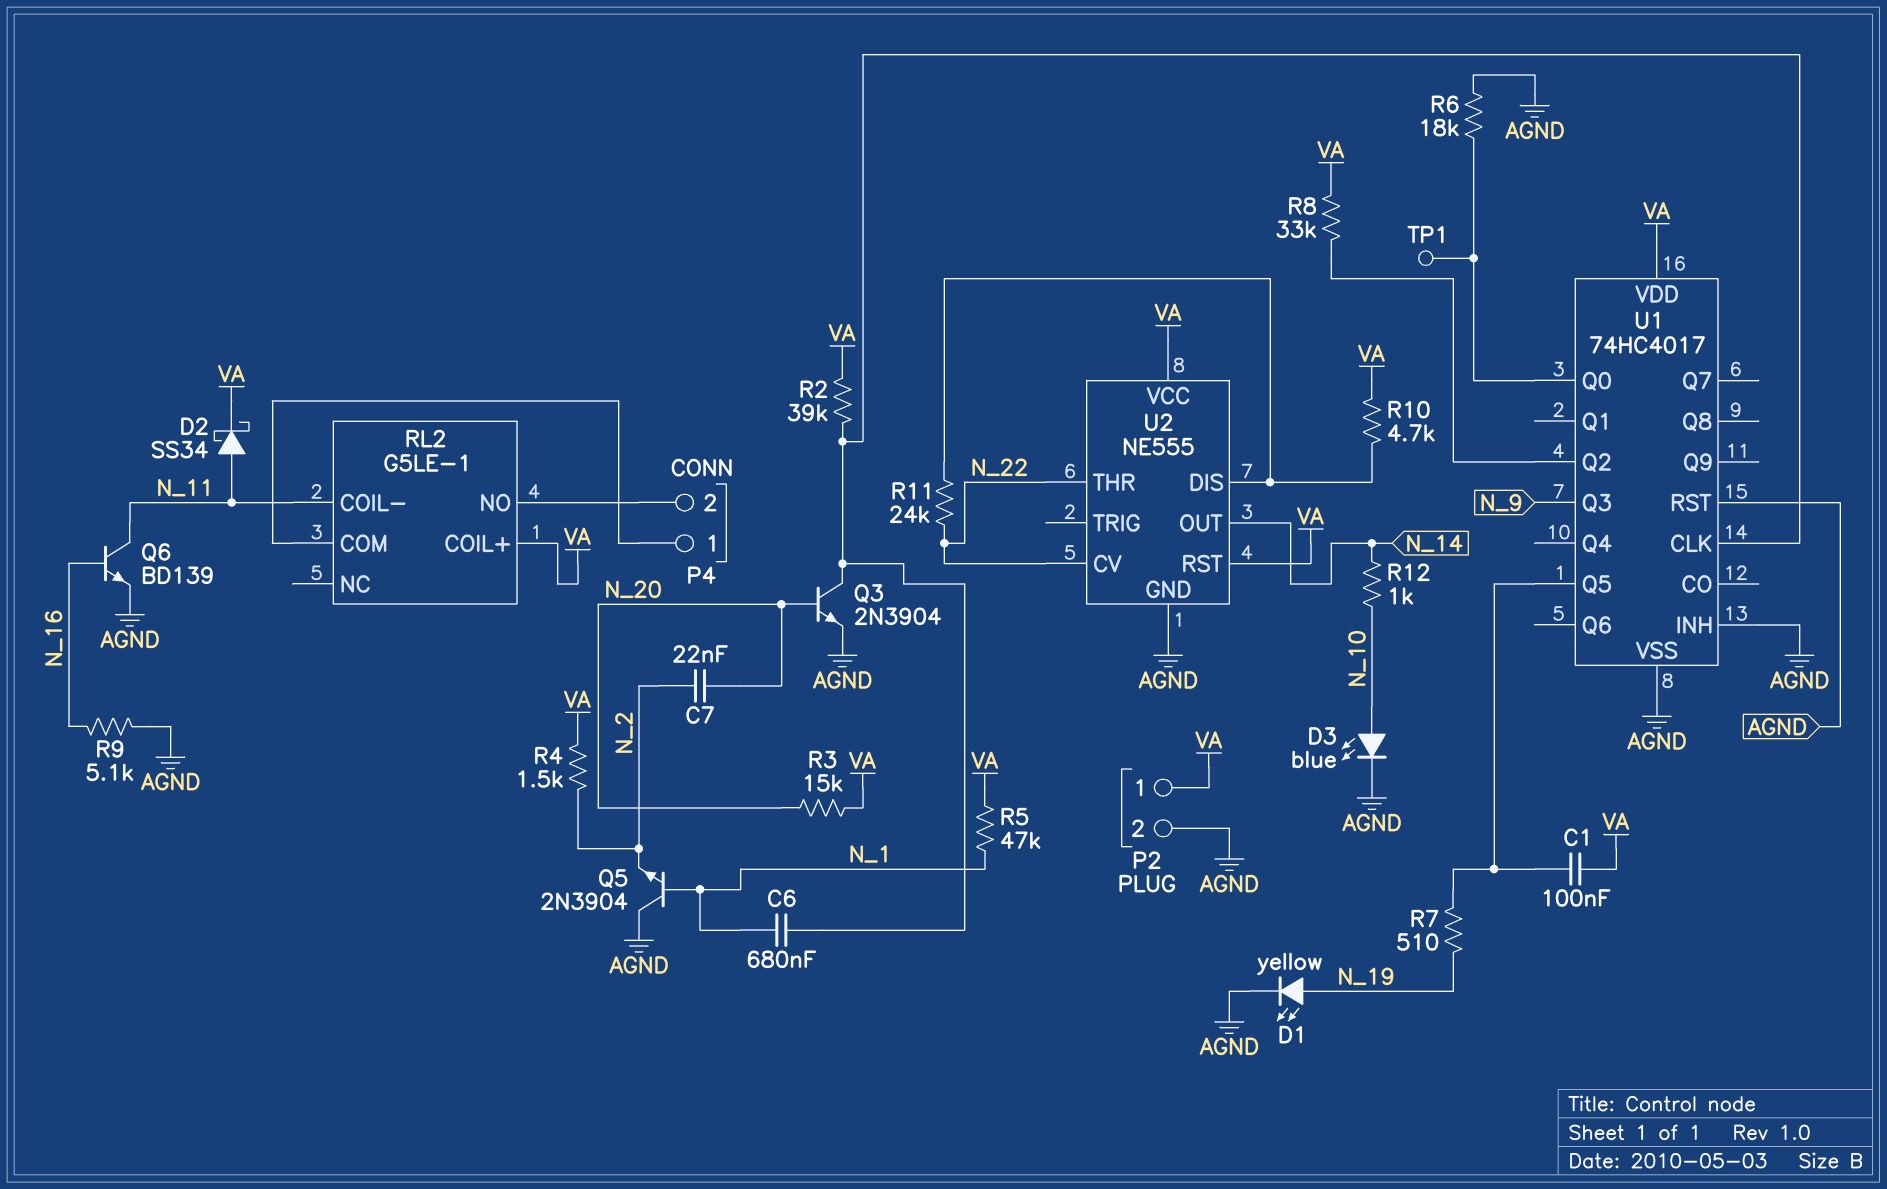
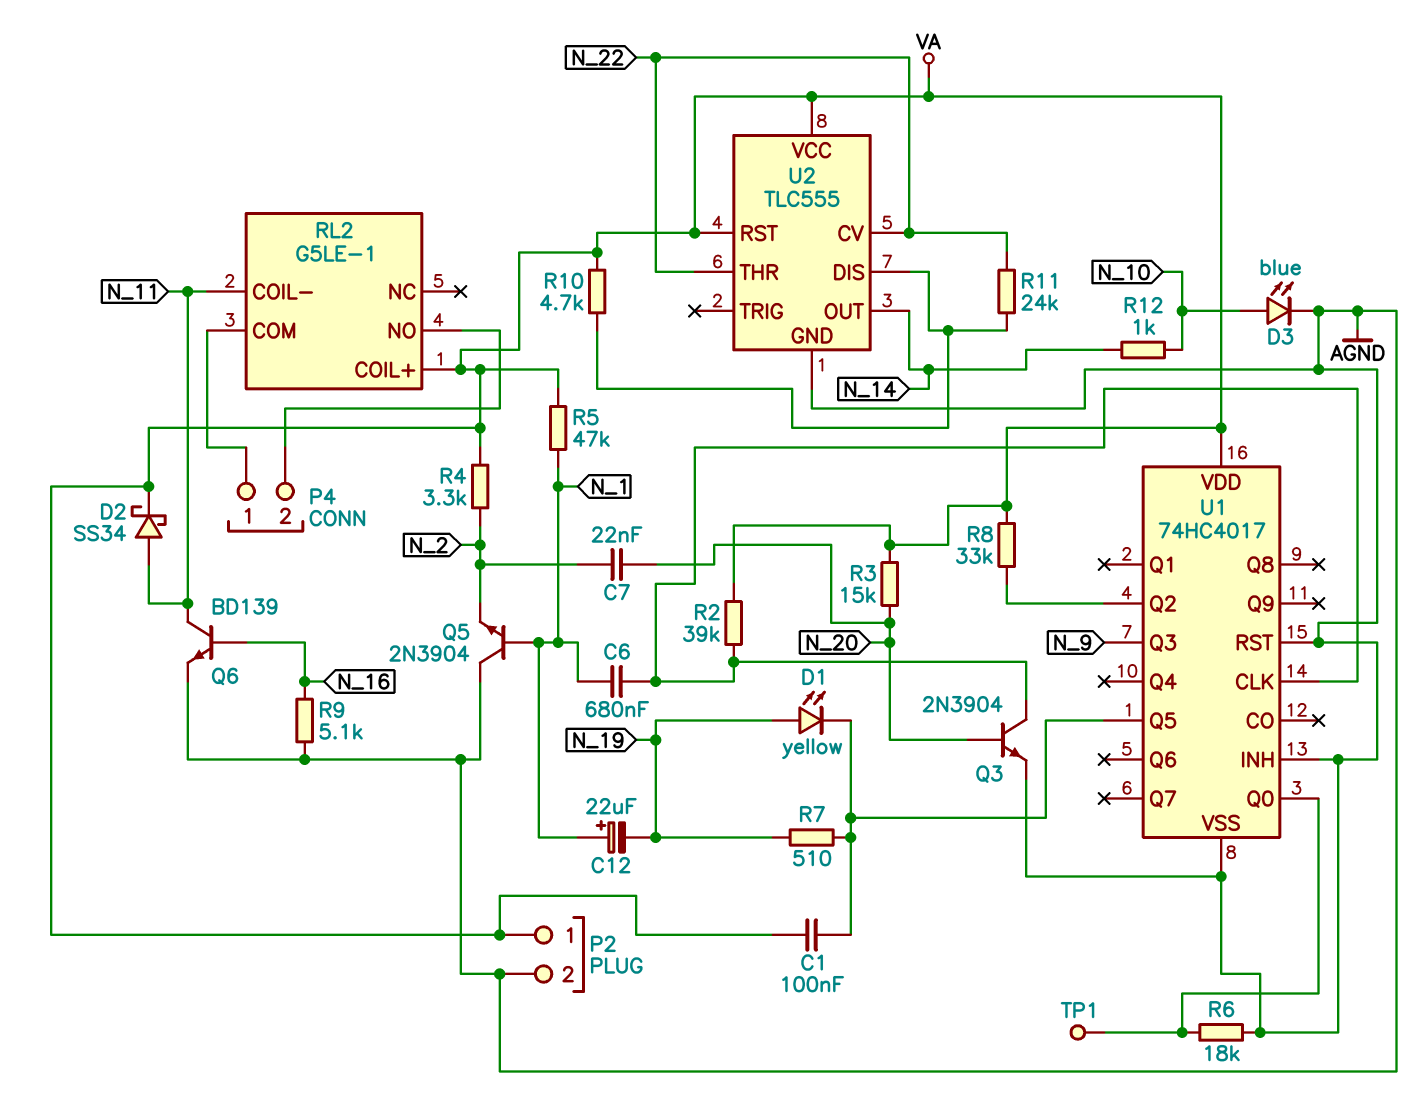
C12: none -> 22uF (plus N_1, minus N_19)
D1: LED yellow (A N_19, K AGND) -> LED yellow (A N_19, K U1/Q5)
R4: 1.5k (N_2, VA) -> 3.3k (N_2, VA)
U2: NE555 -> TLC555

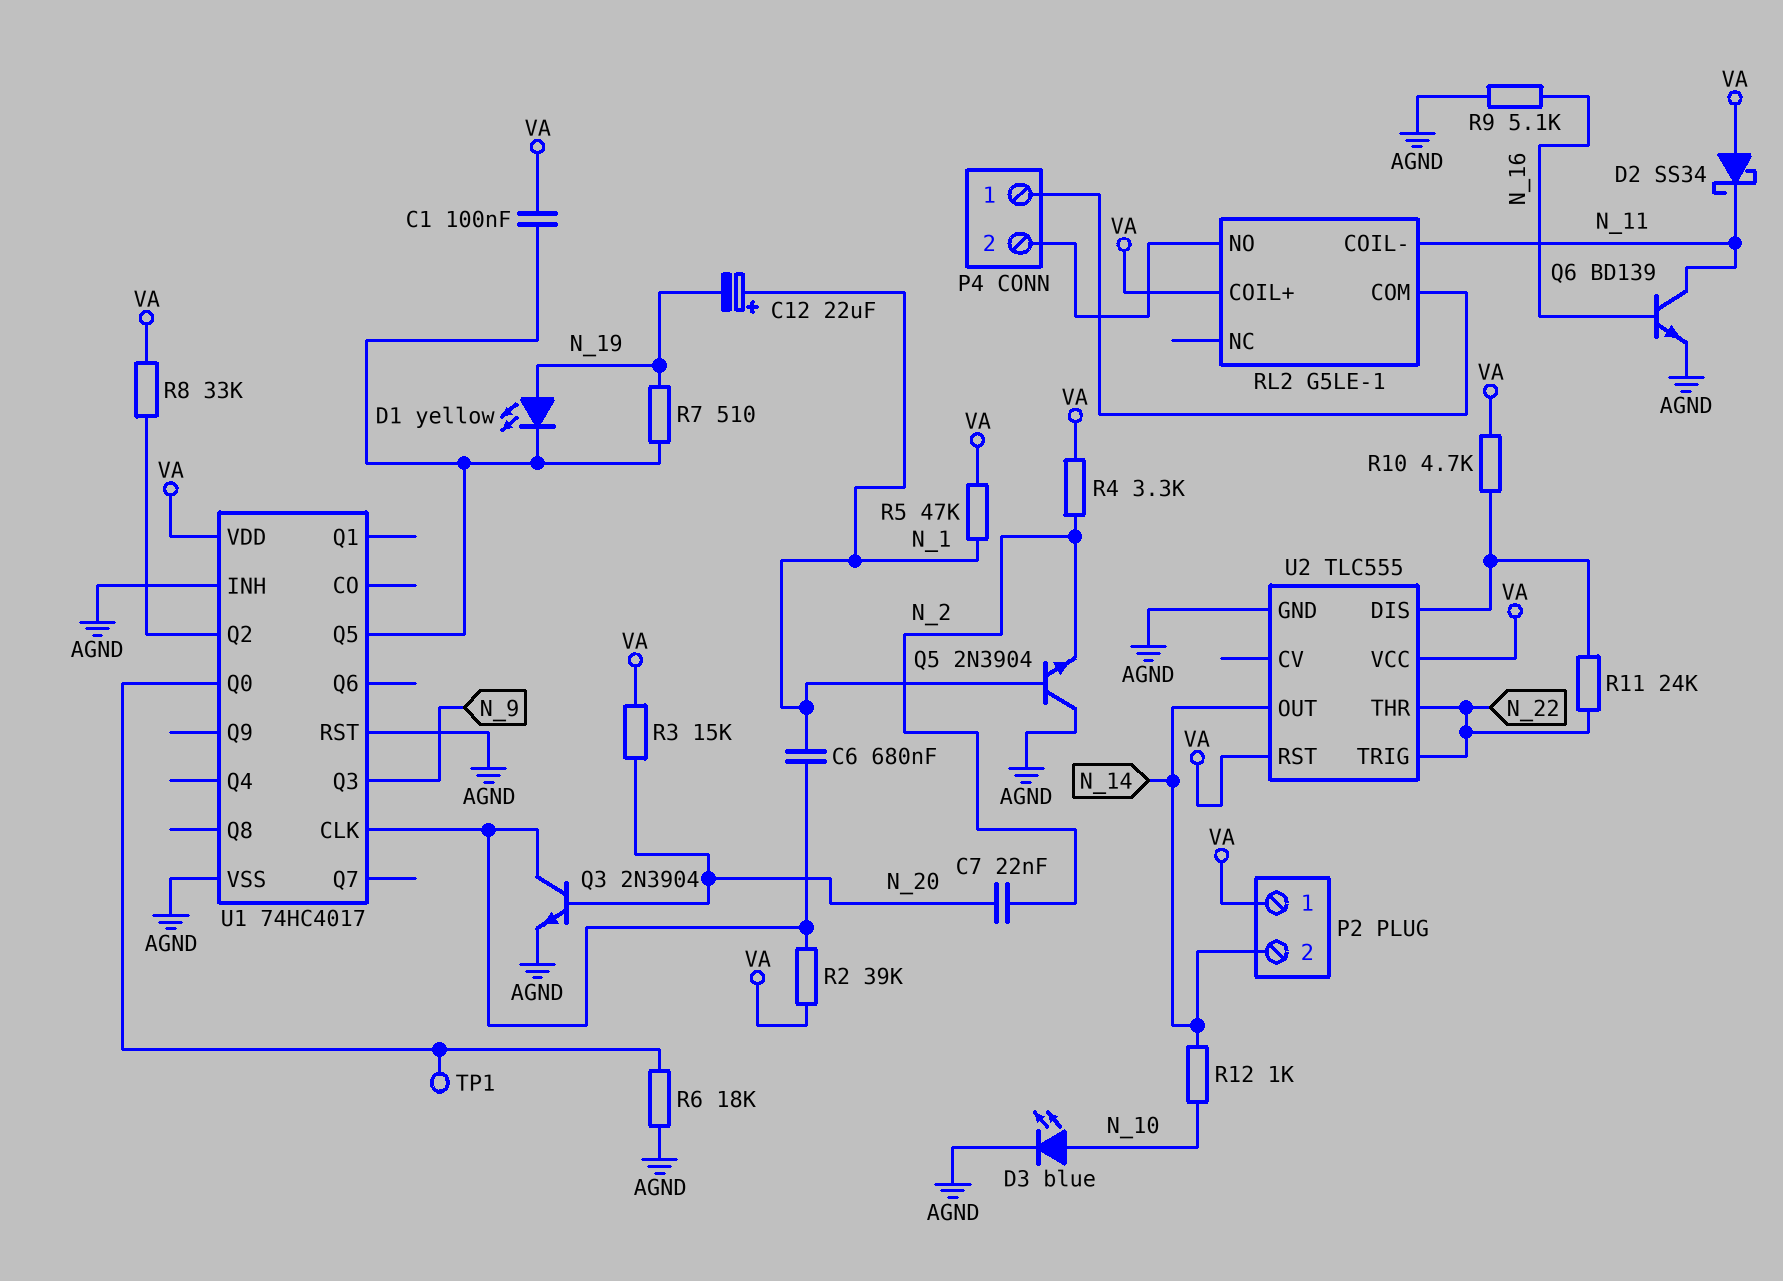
D2: schottky SS34 (A N_11, K VA) -> schottky SS34 (A VA, K N_11)
P2 pin 2: AGND -> N_14
U2 pin CV: N_22 -> none
U2 pin TRIG: none -> N_22

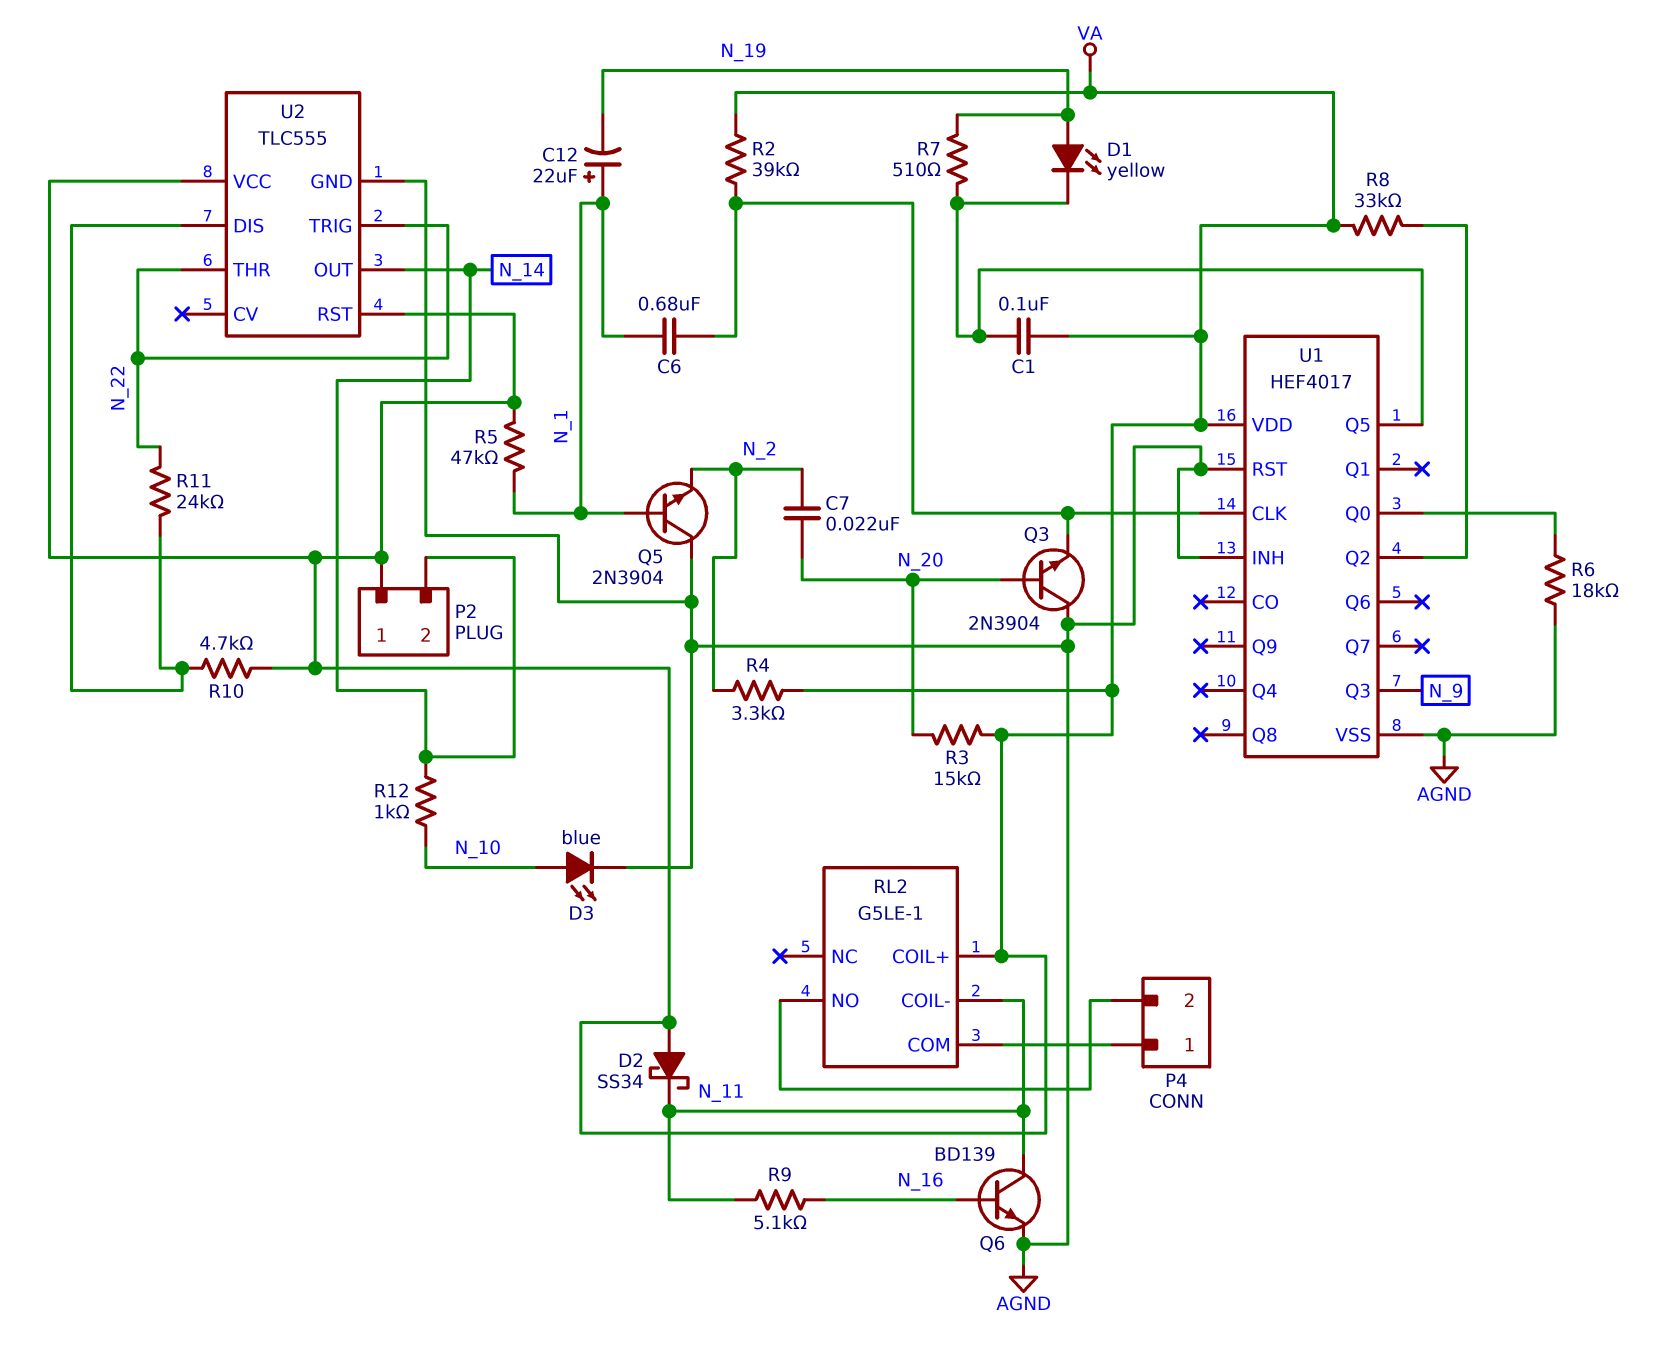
Q3: NPN 2N3904 (B N_20, C U1/CLK, E AGND) -> NPN 2N3904 (B N_20, C AGND, E U1/CLK)
R9: 5.1k (AGND, N_16) -> 5.1k (N_11, N_16)
TP1: test point (U1/Q0) -> none
U1: 74HC4017 -> HEF4017

